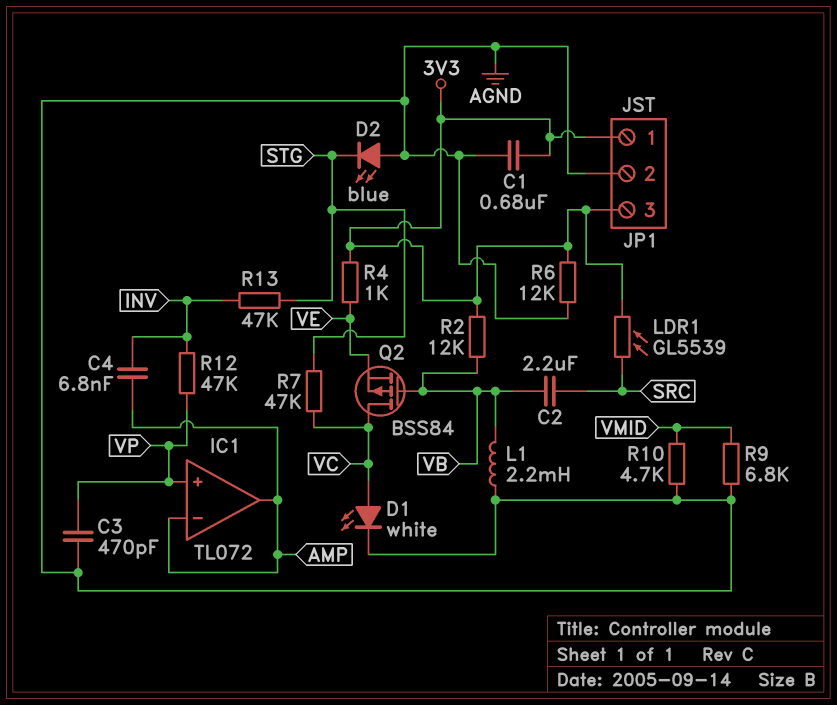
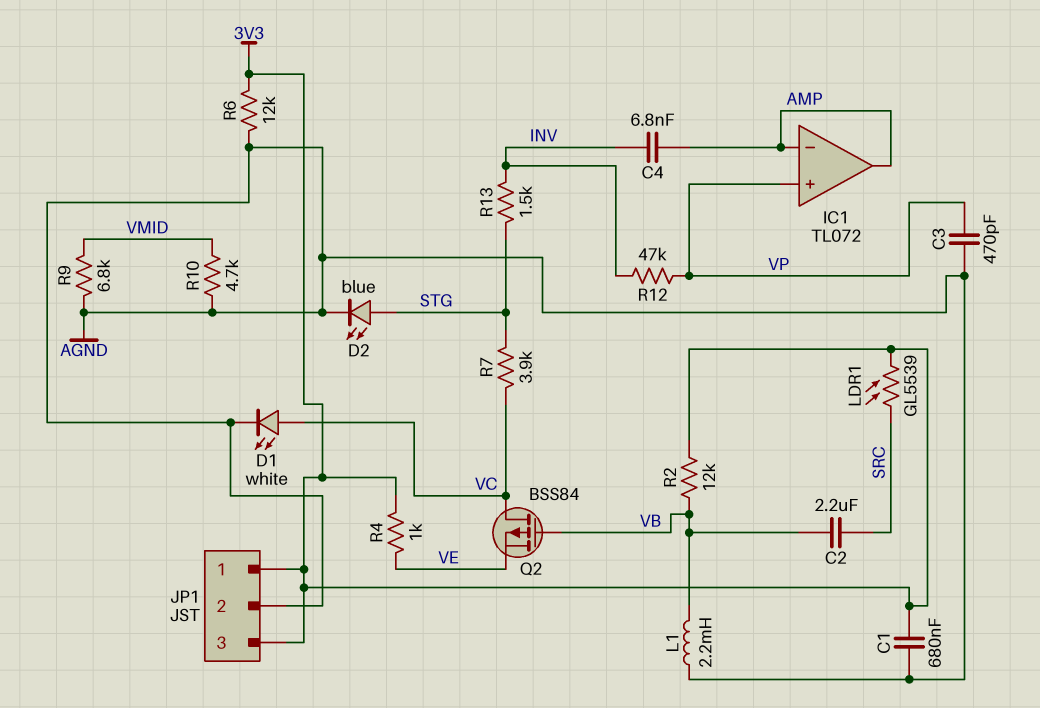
D2: LED blue (A AGND, K STG) -> LED blue (A STG, K AGND)
R7: 47k (STG, VC) -> 3.9k (STG, VC)
R13: 47k (INV, STG) -> 1.5k (INV, STG)

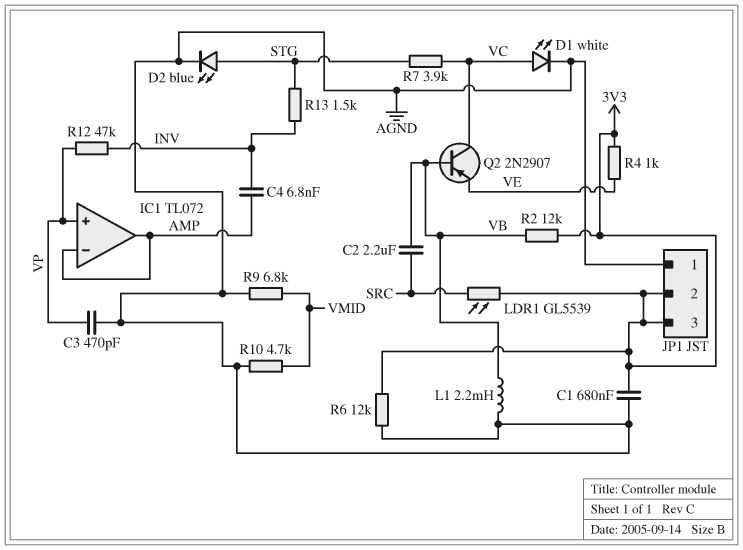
JP1 pin 1: 3V3 -> AGND
JP1 pin 2: AGND -> 3V3
Q2: PMOS BSS84 (G VB, D VC, S VE) -> PNP 2N2907 (B VB, C VC, E VE)

